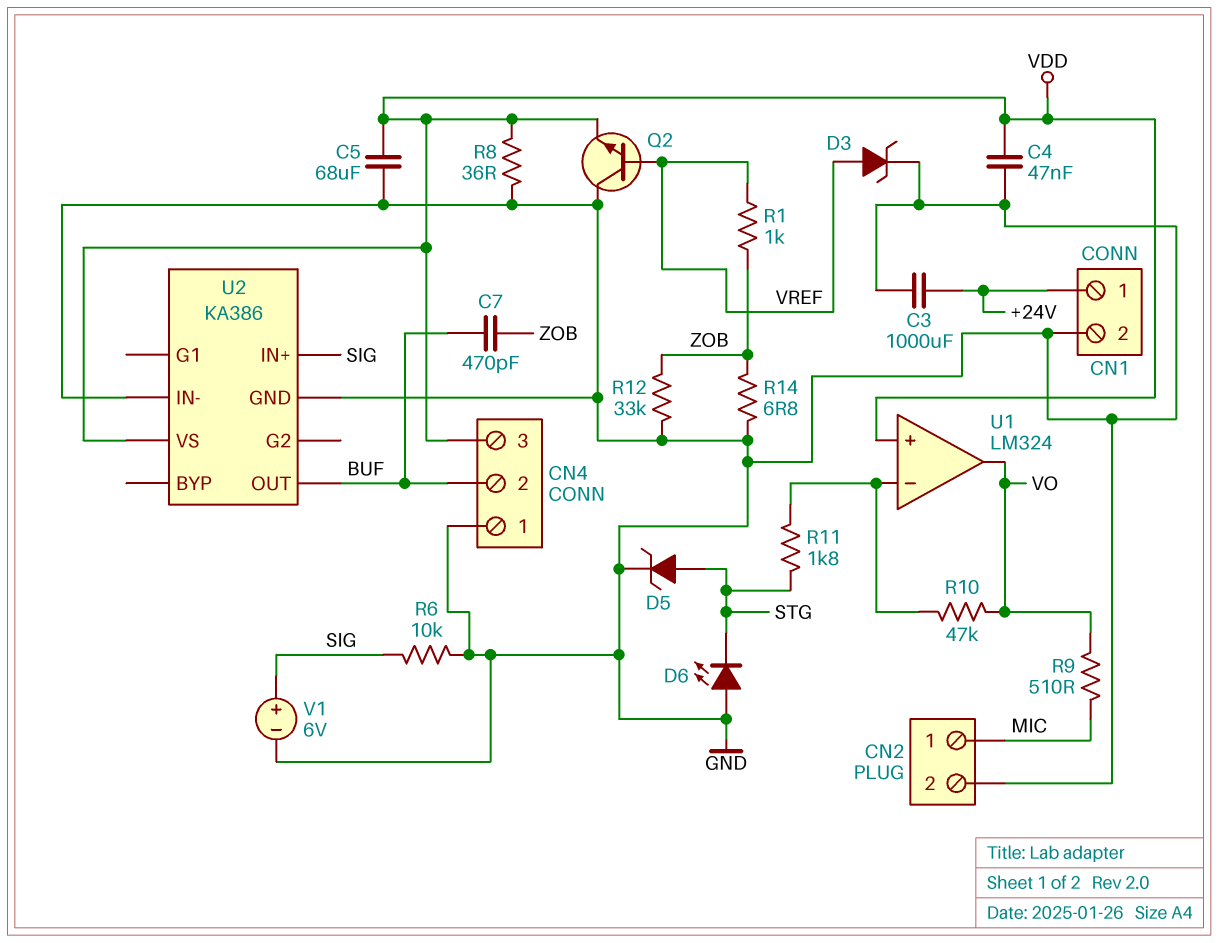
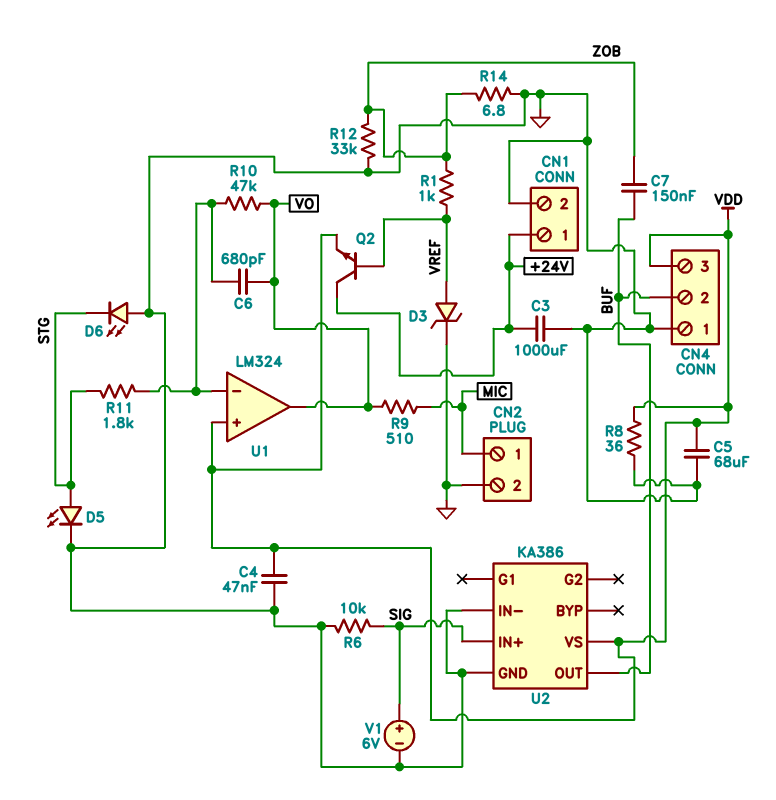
C6: none -> 680pF (U1/in-, VO)
C7: 470pF (BUF, ZOB) -> 150nF (BUF, ZOB)
D5: zener (A STG, K GND) -> LED (A STG, K GND)
Q2: NPN (B VREF, C GND, E VDD) -> NPN (B VREF, C +24V, E VDD)

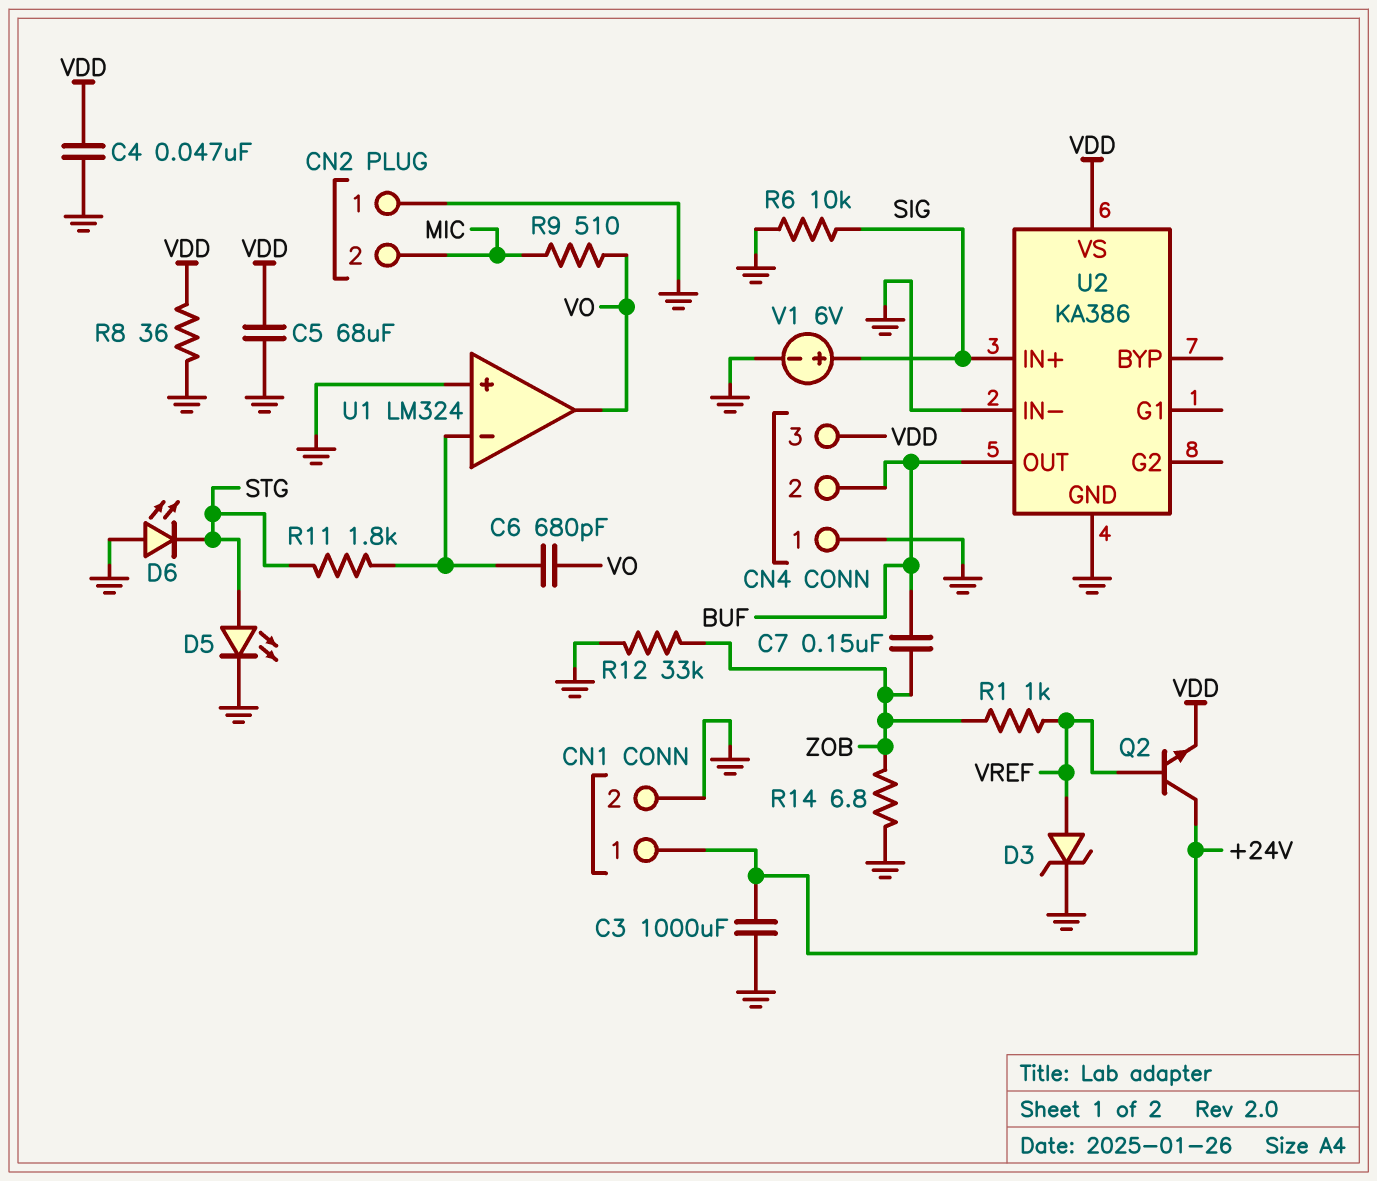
CN2 pin 1: MIC -> GND
CN2 pin 2: GND -> MIC
R10: 47k (U1/in-, VO) -> none
U1 pin in+: VDD -> GND

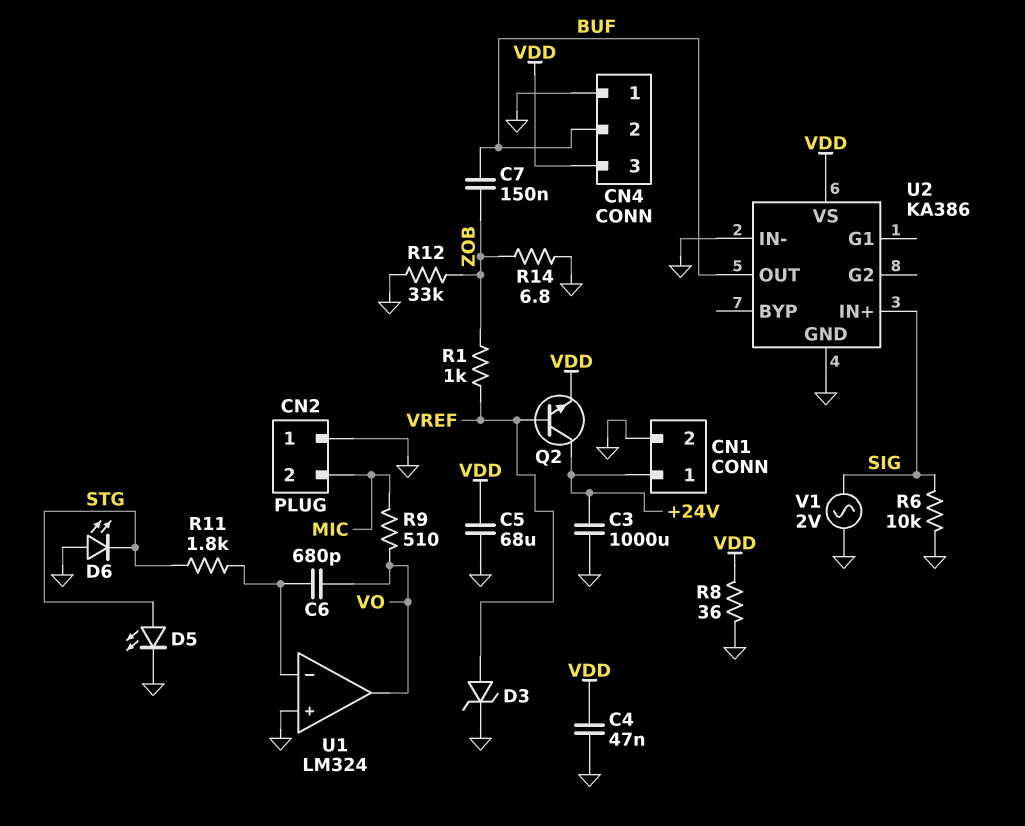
V1: 6V (plus SIG, minus GND) -> AC 2V (GND, SIG)

